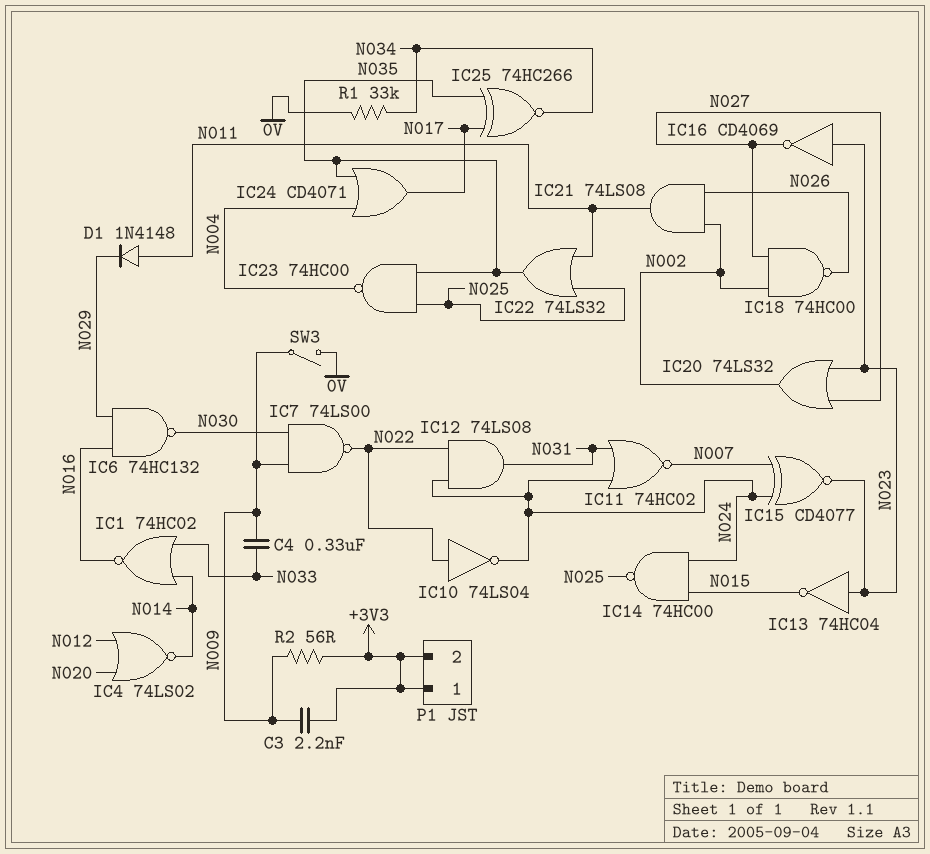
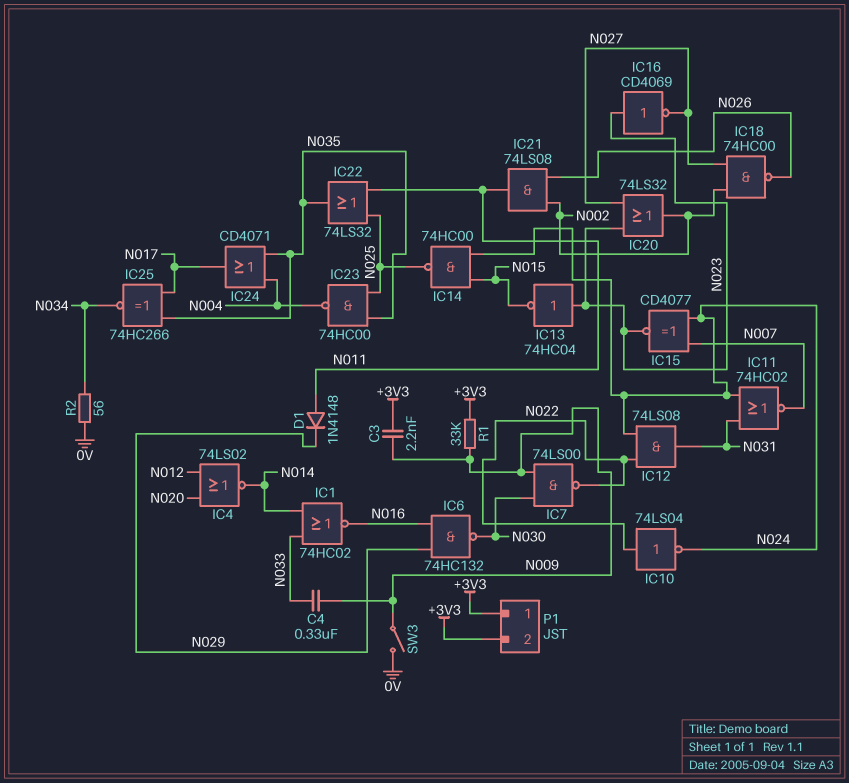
R1: 33k (0V, N034) -> 33k (+3V3, N009)
R2: 56 (+3V3, N009) -> 56 (0V, N034)

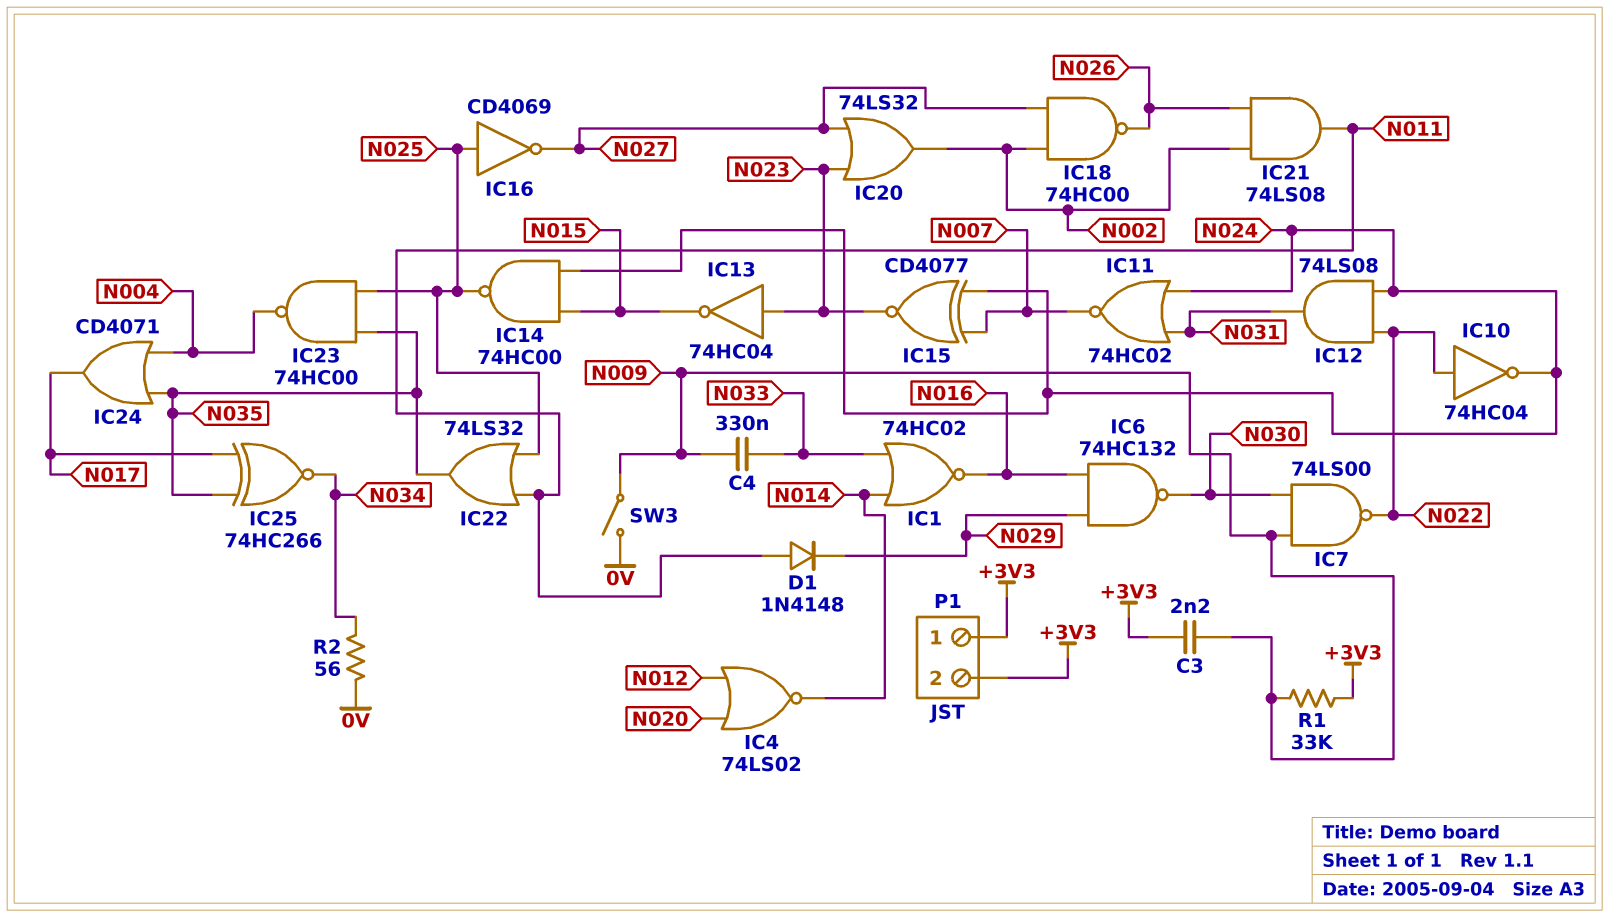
IC10: NOT 74LS04 (in N022, out N024) -> NOT 74HC04 (in N022, out N024)
IC16: NOT CD4069 (in N023, out N027) -> NOT CD4069 (in N025, out N027)

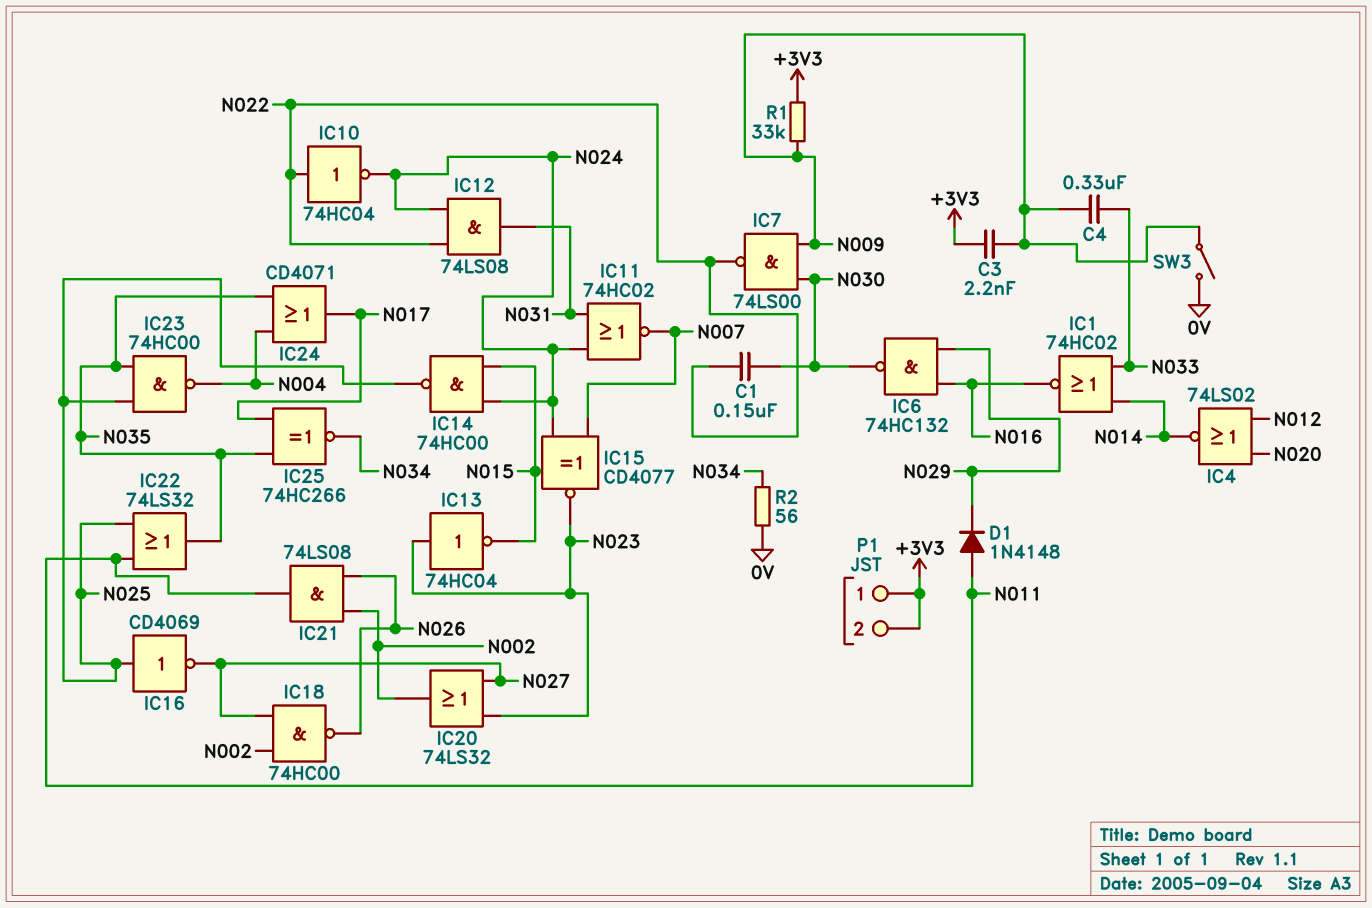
C1: none -> 150nF (N022, N030)

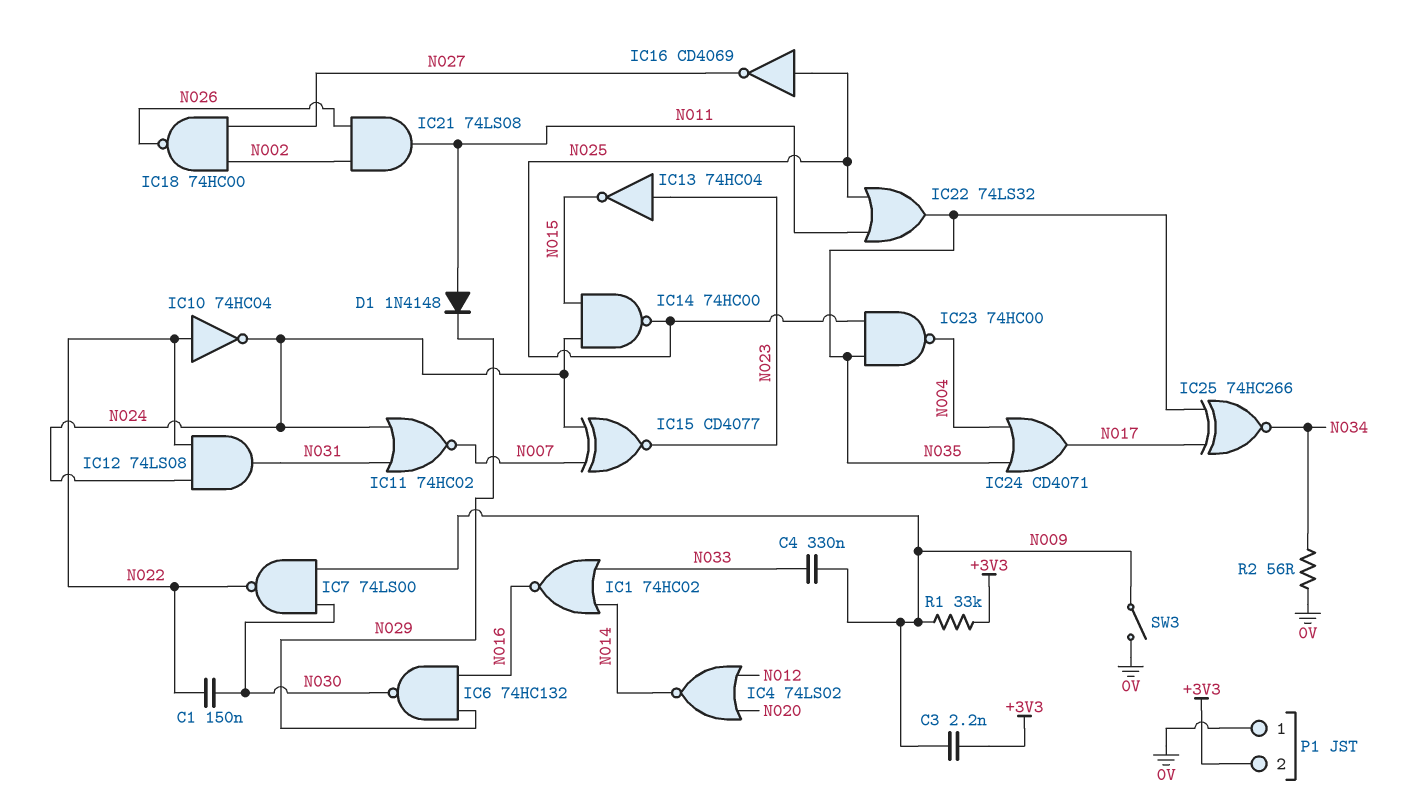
IC20: OR 74LS32 (in N023, in N027, out N002) -> none
P1 pin 1: +3V3 -> 0V

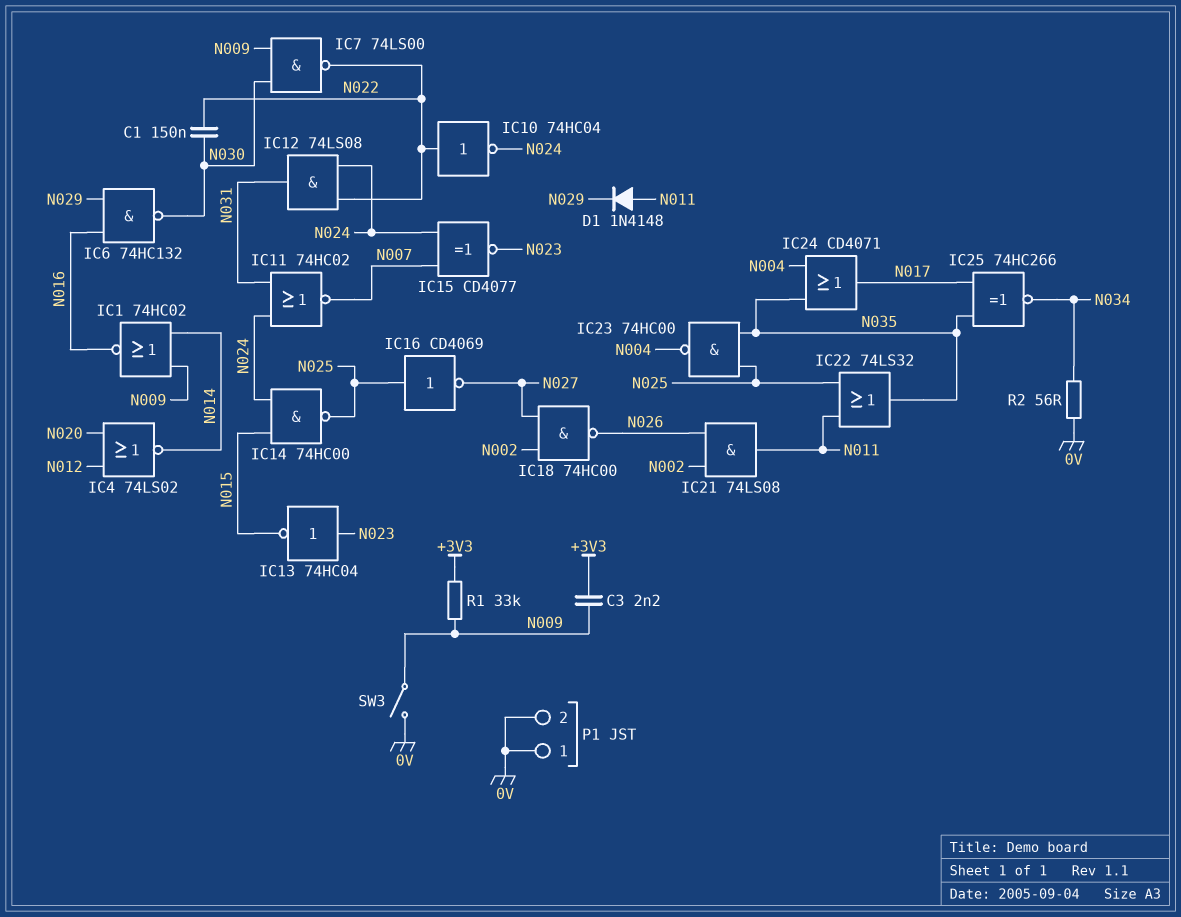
C4: 330nF (N009, N033) -> none
IC1: NOR 74HC02 (in N014, in N033, out N016) -> NOR 74HC02 (in N009, in N014, out N016)
P1 pin 2: +3V3 -> 0V

